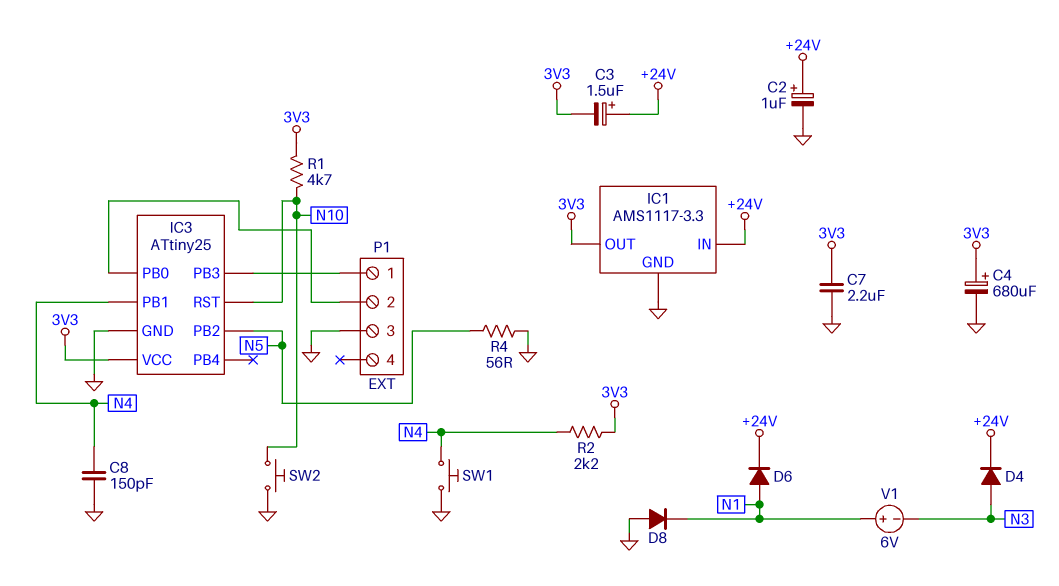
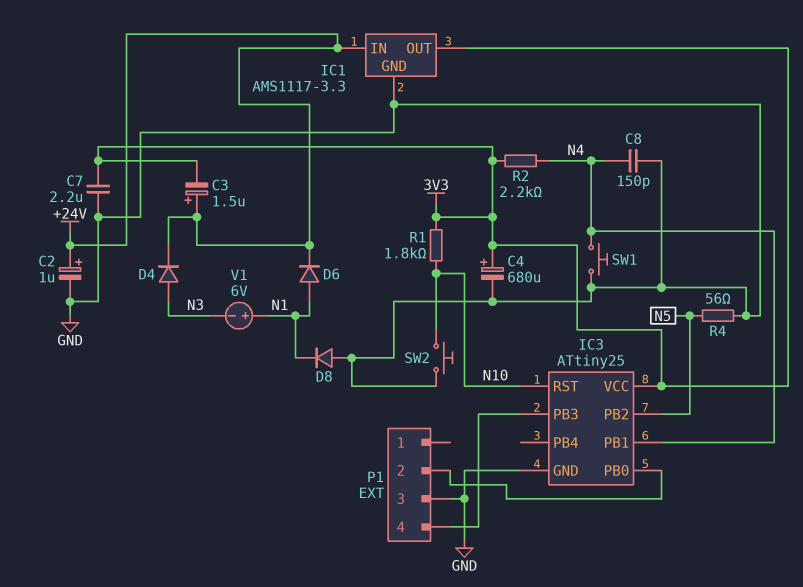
P1 pin 1: IC3/PB3 -> none
P1 pin 4: none -> IC3/PB3
R1: 4.7k (3V3, N10) -> 1.8k (3V3, N10)

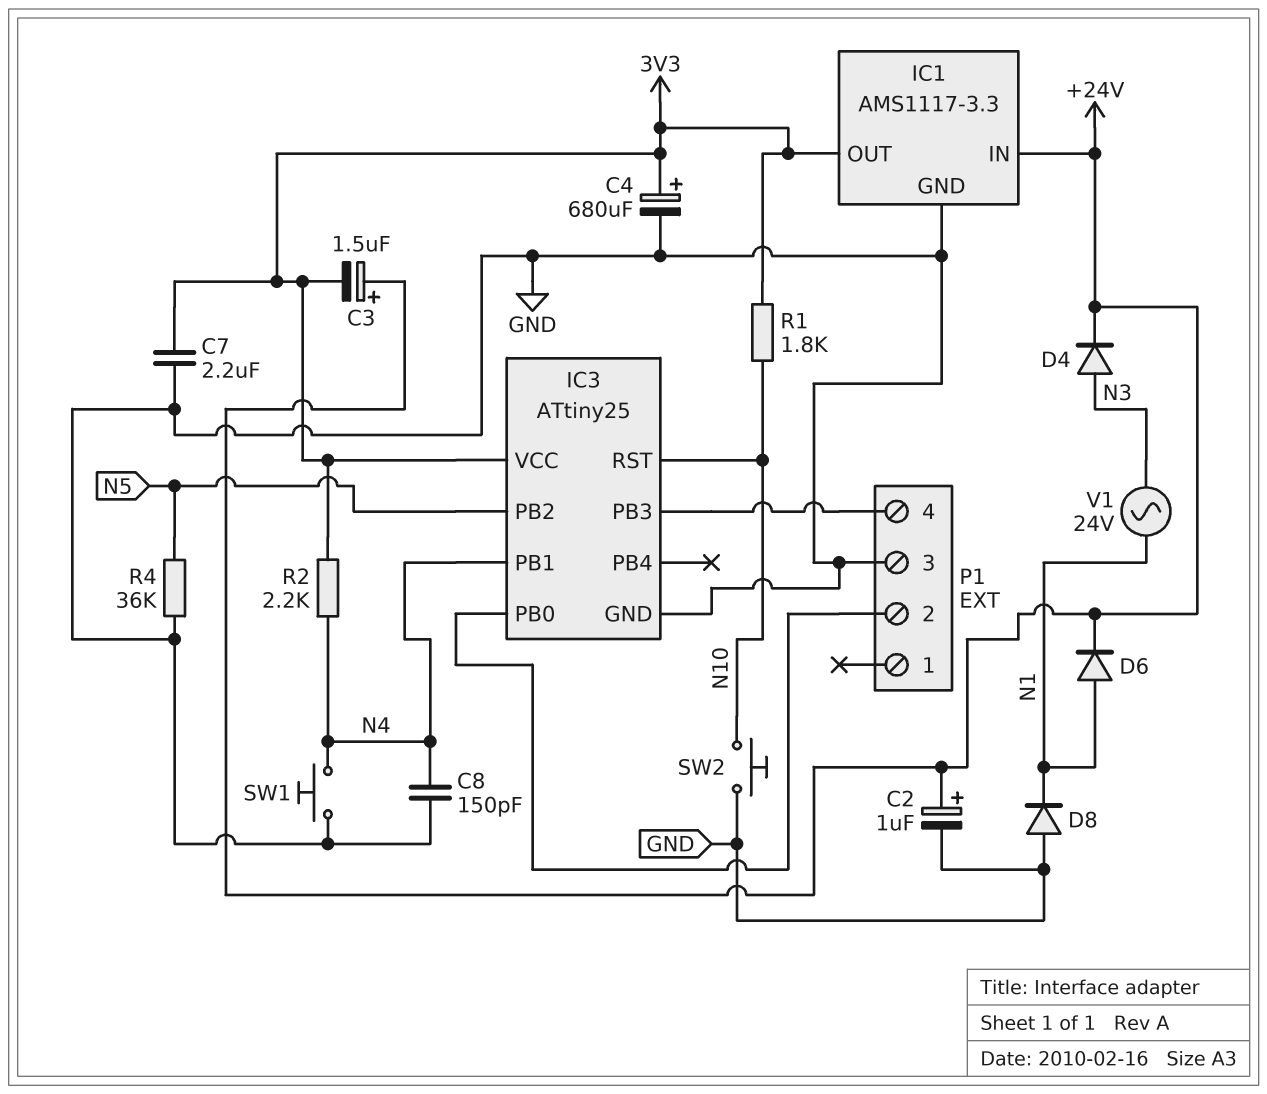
R4: 56 (GND, N5) -> 36k (GND, N5)
V1: 6V (plus N1, minus N3) -> AC 24V (N1, N3)

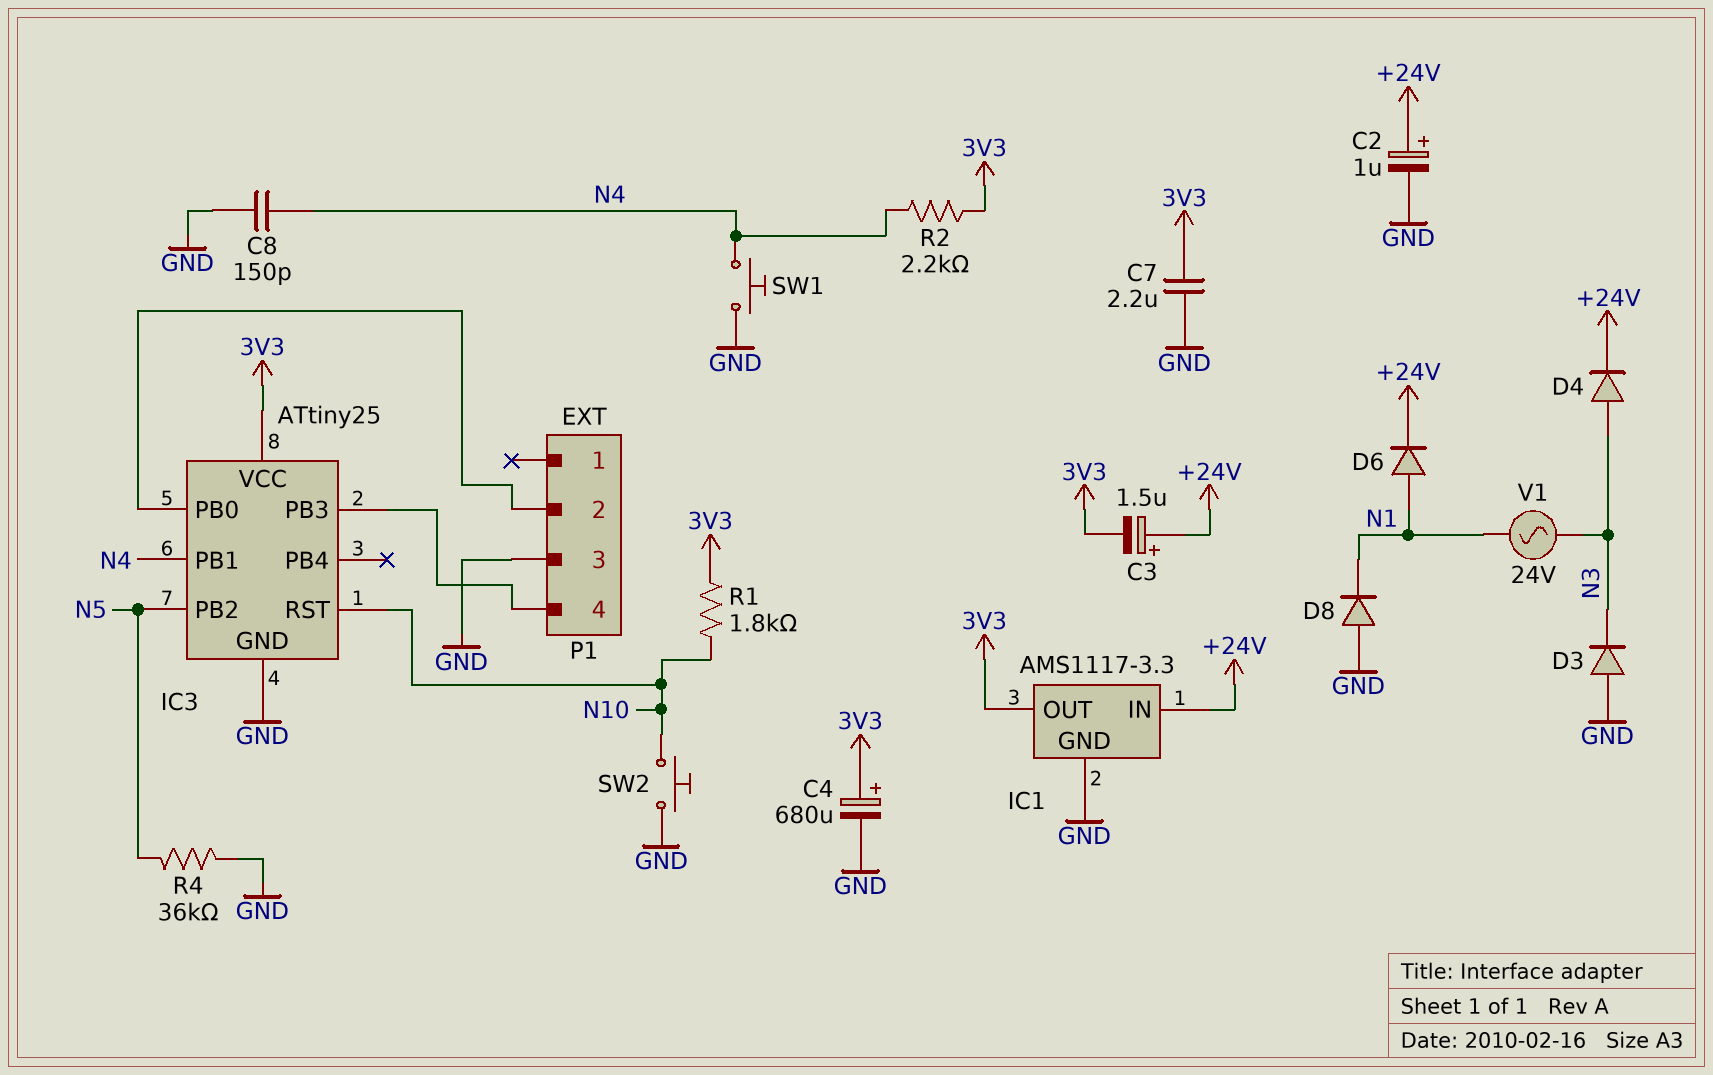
D3: none -> diode (A GND, K N3)

